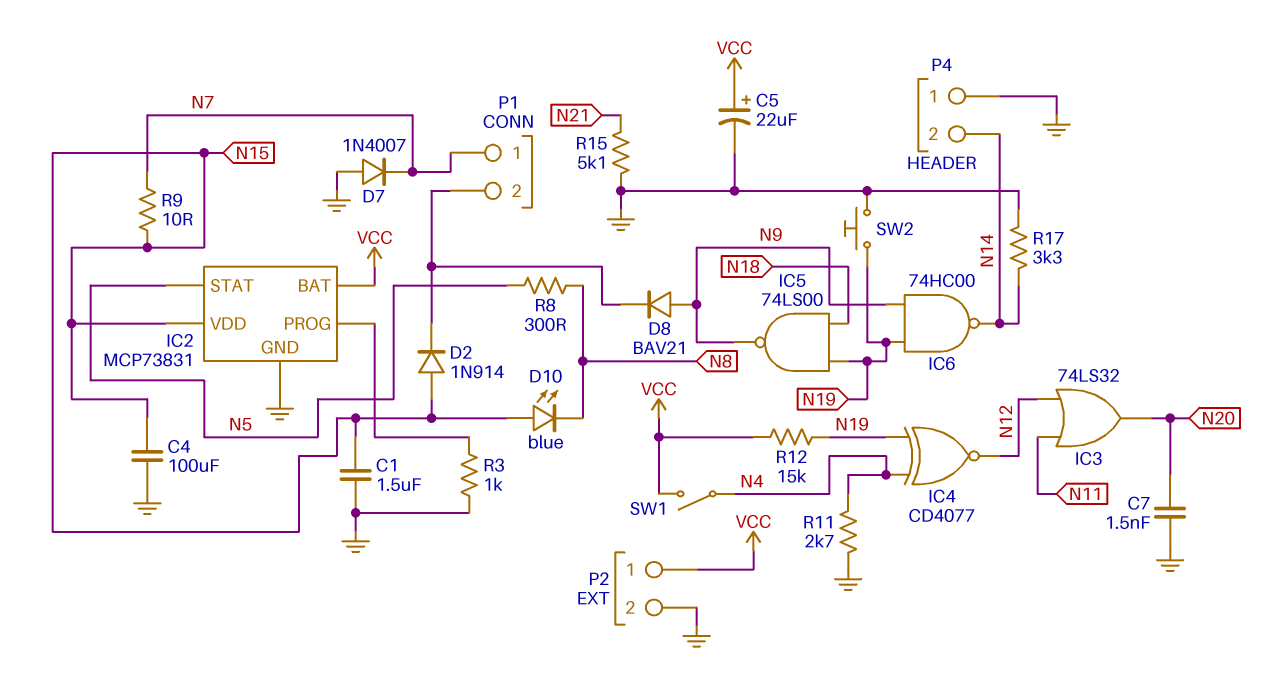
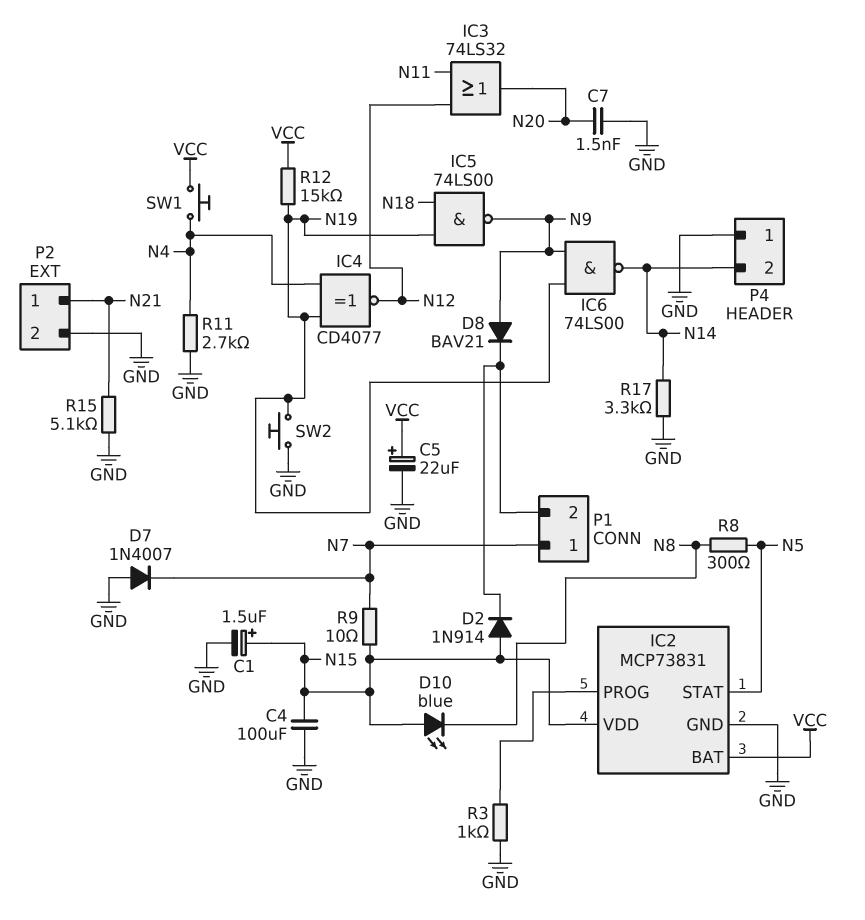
C1: 1.5uF (GND, N15) -> 1.5uF (plus N15, minus GND)
IC6: NAND 74HC00 (in N9, in N19, out N14) -> NAND 74LS00 (in N9, in N19, out N14)
P2 pin 1: VCC -> N21
SW1: switch (N4, VCC) -> button (N4, VCC)

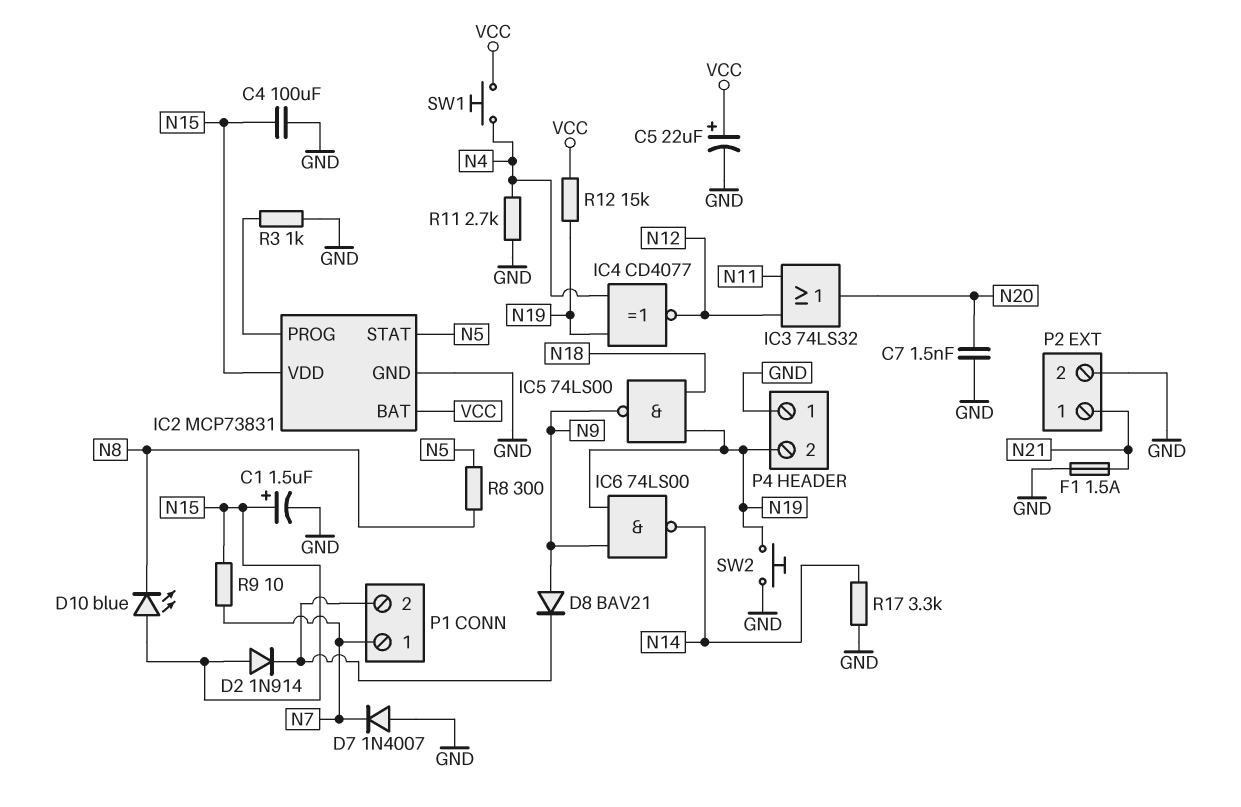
F1: none -> 1.5A (GND, N21)
P4 pin 2: N14 -> N19
R15: 5.1k (GND, N21) -> none

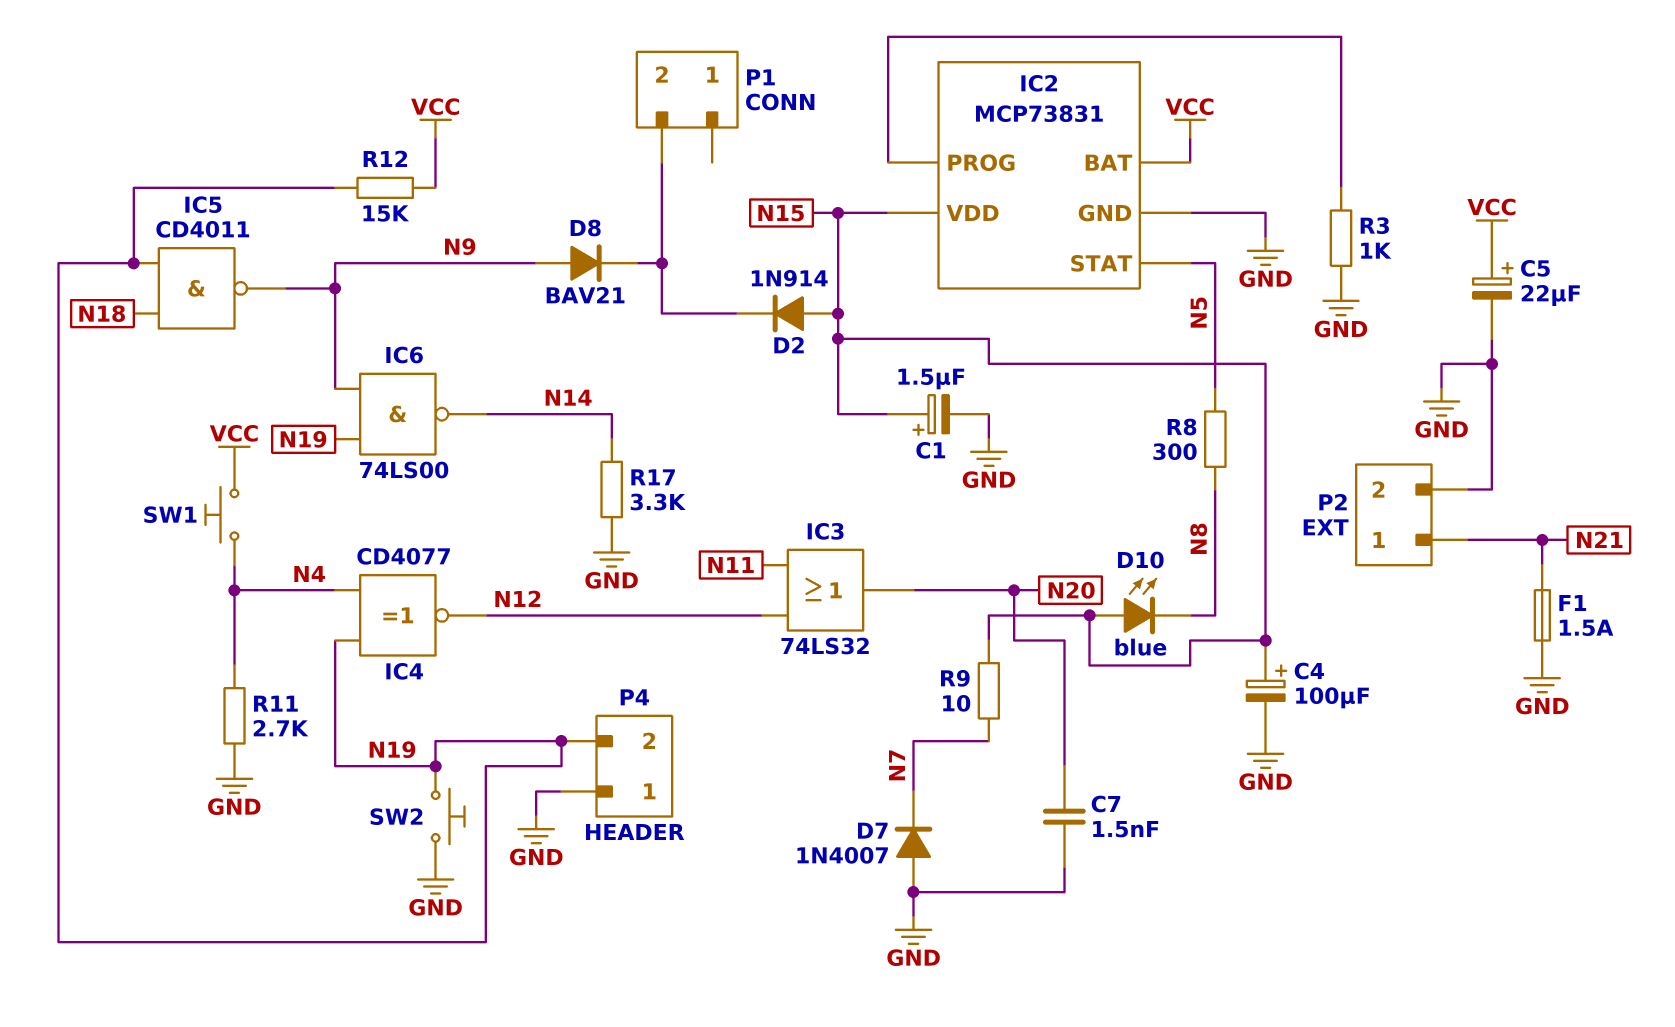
C4: 100uF (GND, N15) -> 100uF (plus N15, minus GND)
IC5: NAND 74LS00 (in N18, in N19, out N9) -> NAND CD4011 (in N18, in N19, out N9)
P1 pin 1: N7 -> none

